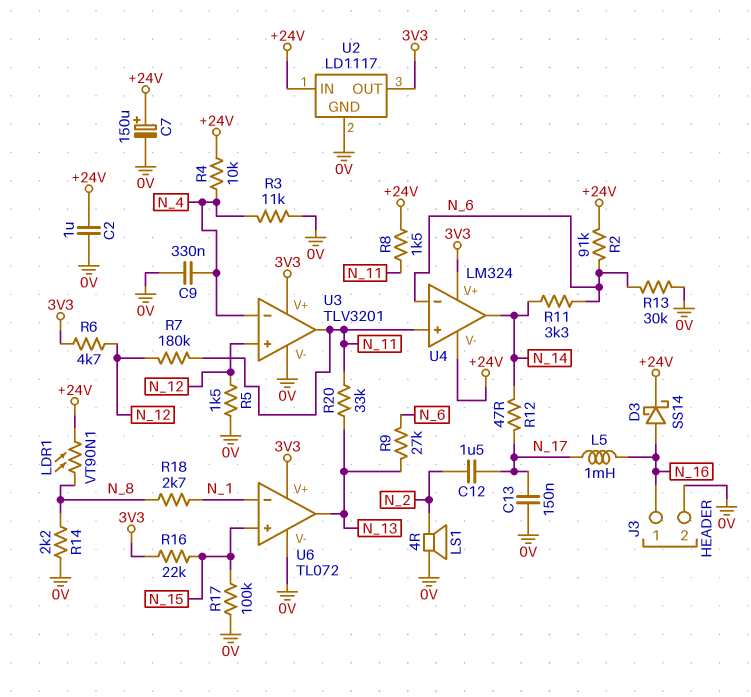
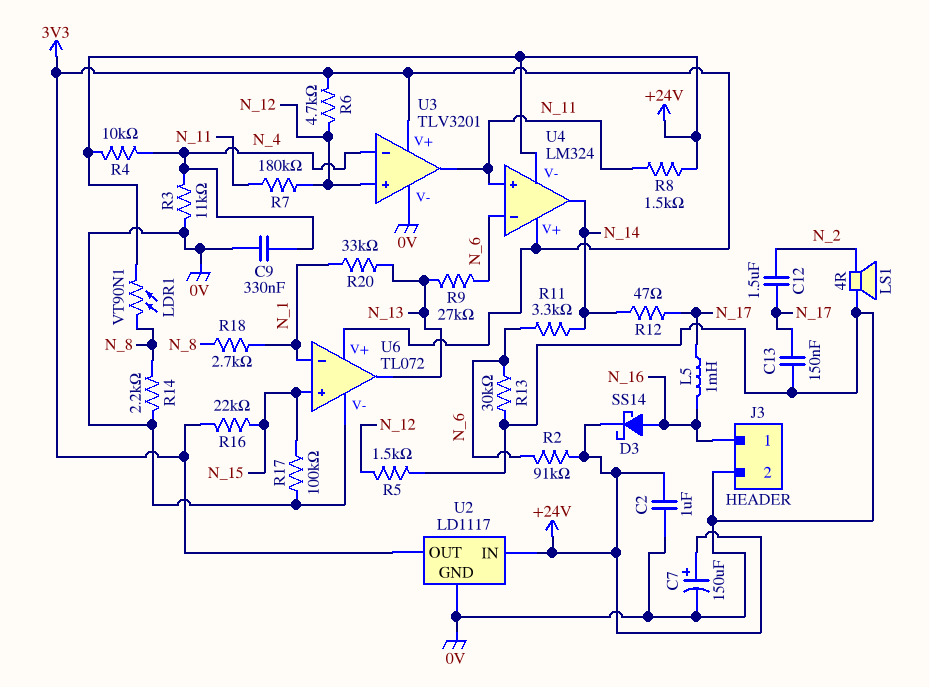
R20: 33k (N_11, N_13) -> 33k (N_1, N_13)

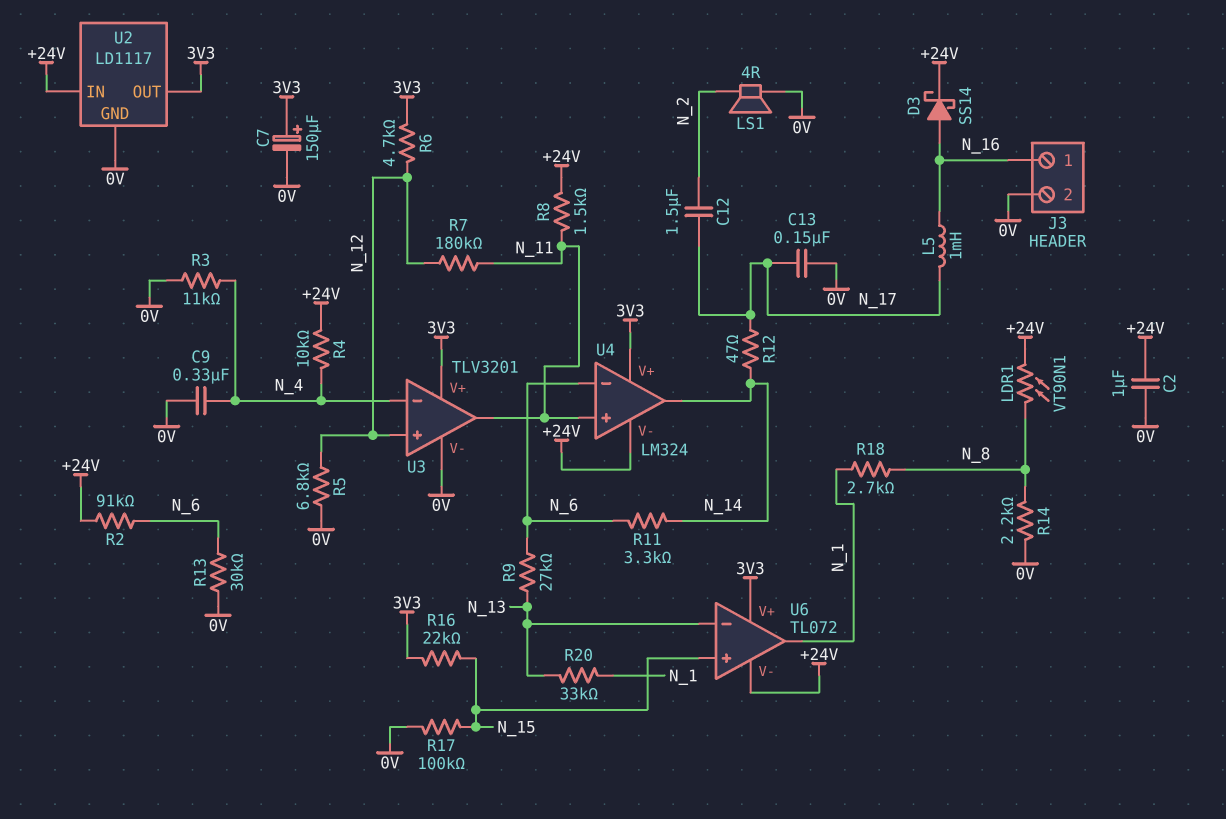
C7: 150uF (plus +24V, minus 0V) -> 150uF (plus 3V3, minus 0V)
R5: 1.5k (0V, N_12) -> 6.8k (0V, N_12)
U6 pin V-: 0V -> +24V
U6 pin in-: N_1 -> N_13
U6 pin out: N_13 -> N_1

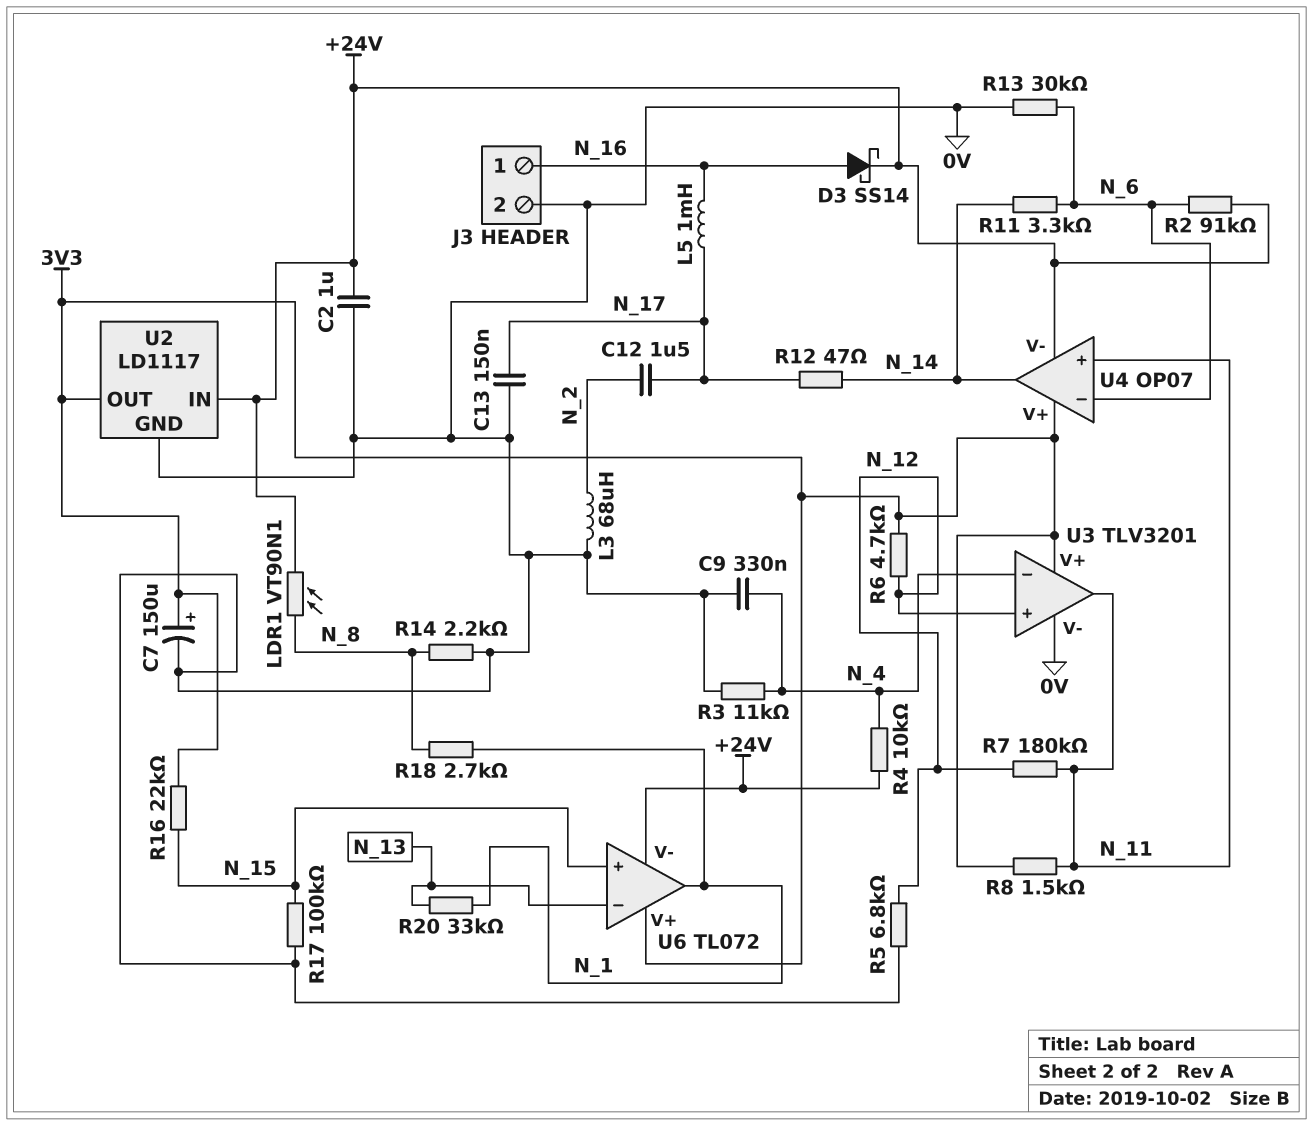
L3: none -> 68uH (0V, N_2)
LS1: speaker 4R (0V, N_2) -> none
R8: 1.5k (+24V, N_11) -> 1.5k (3V3, N_11)
R9: 27k (N_6, N_13) -> none
U4: LM324 -> OP07

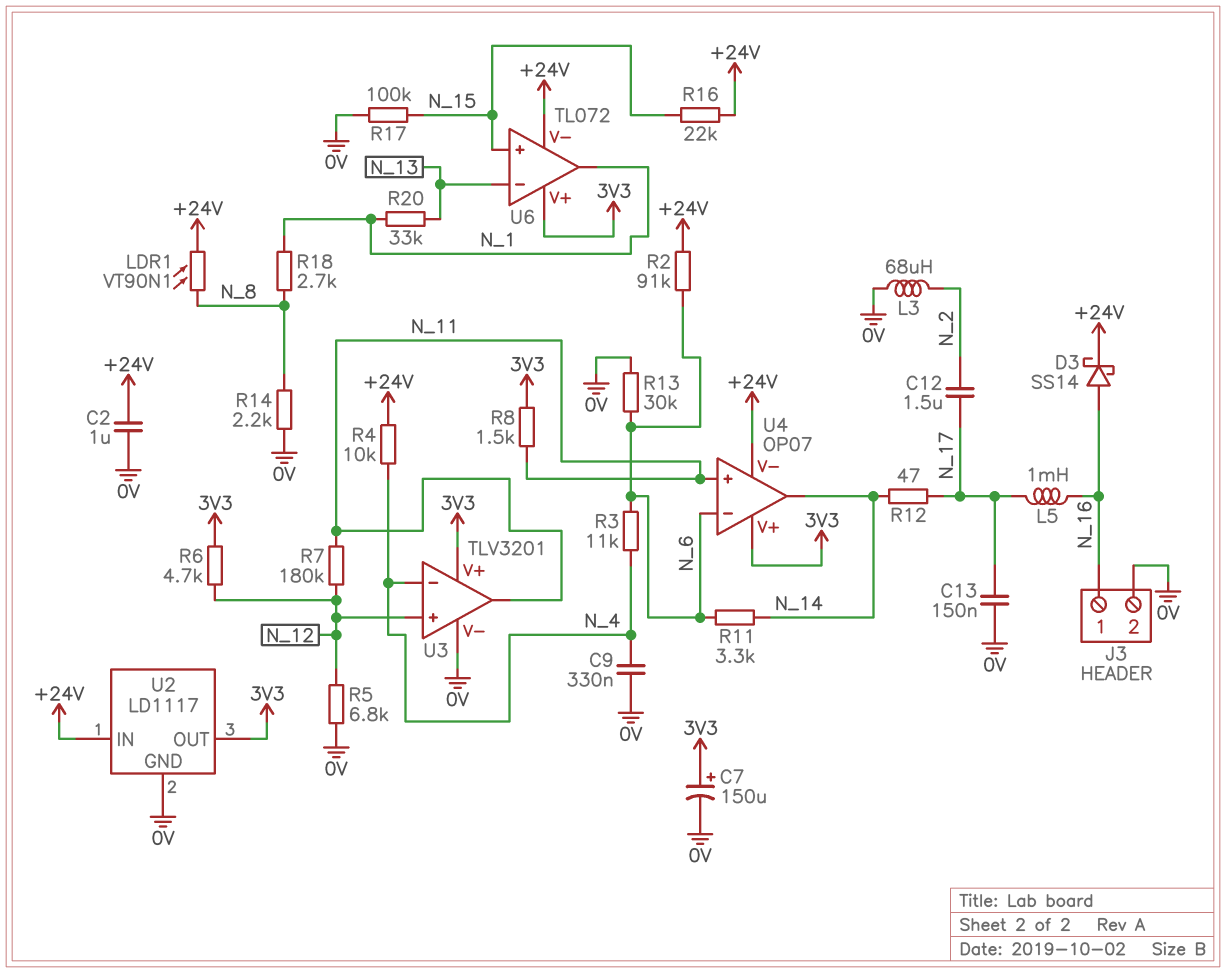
R3: 11k (0V, N_4) -> 11k (N_4, N_6)
R16: 22k (3V3, N_15) -> 22k (+24V, N_15)

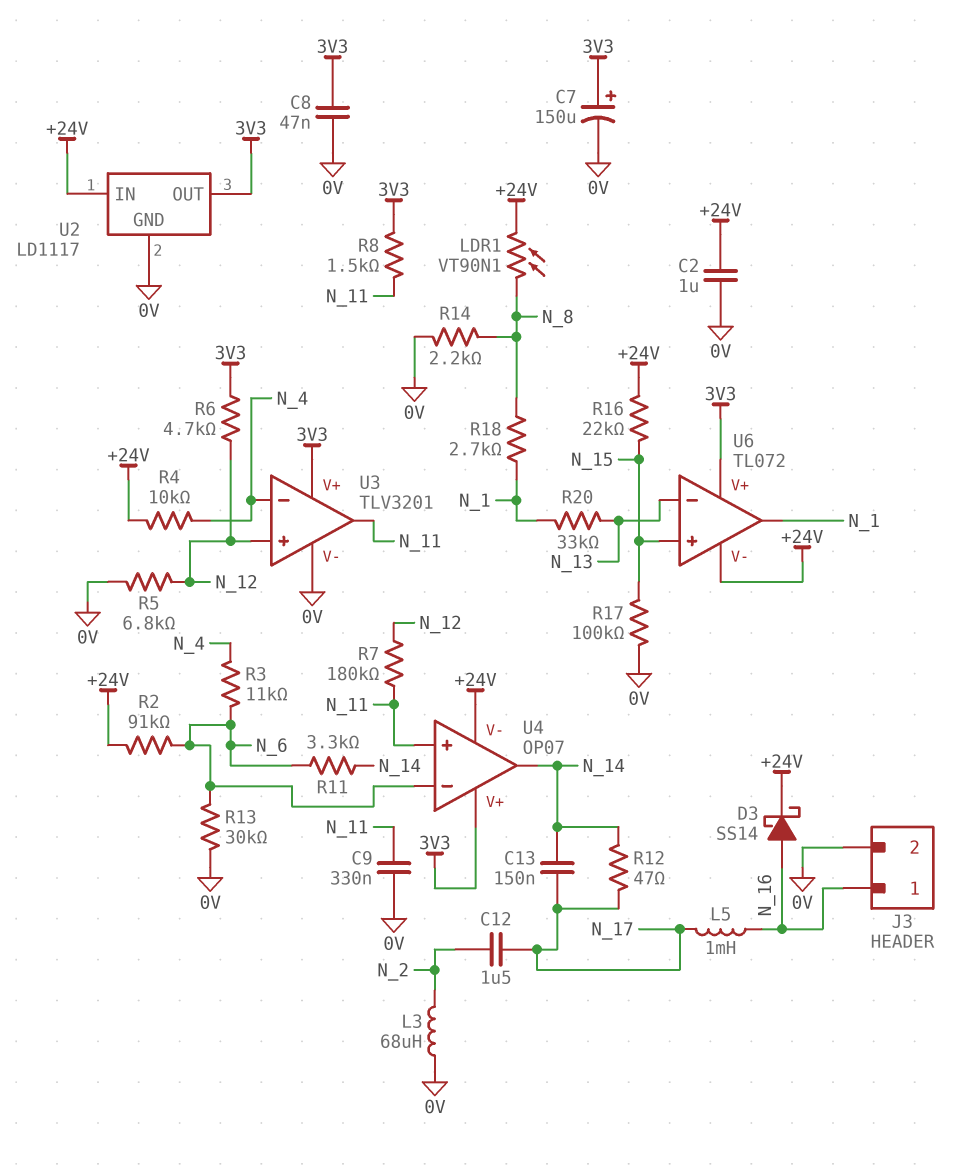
C8: none -> 47nF (0V, 3V3)
C9: 330nF (0V, N_4) -> 330nF (0V, N_11)
C13: 150nF (0V, N_17) -> 150nF (N_14, N_17)

